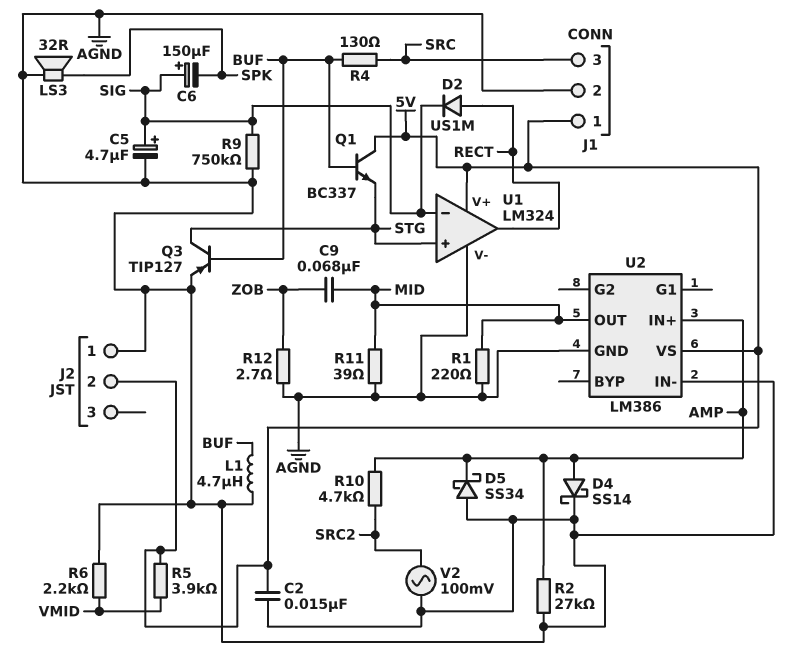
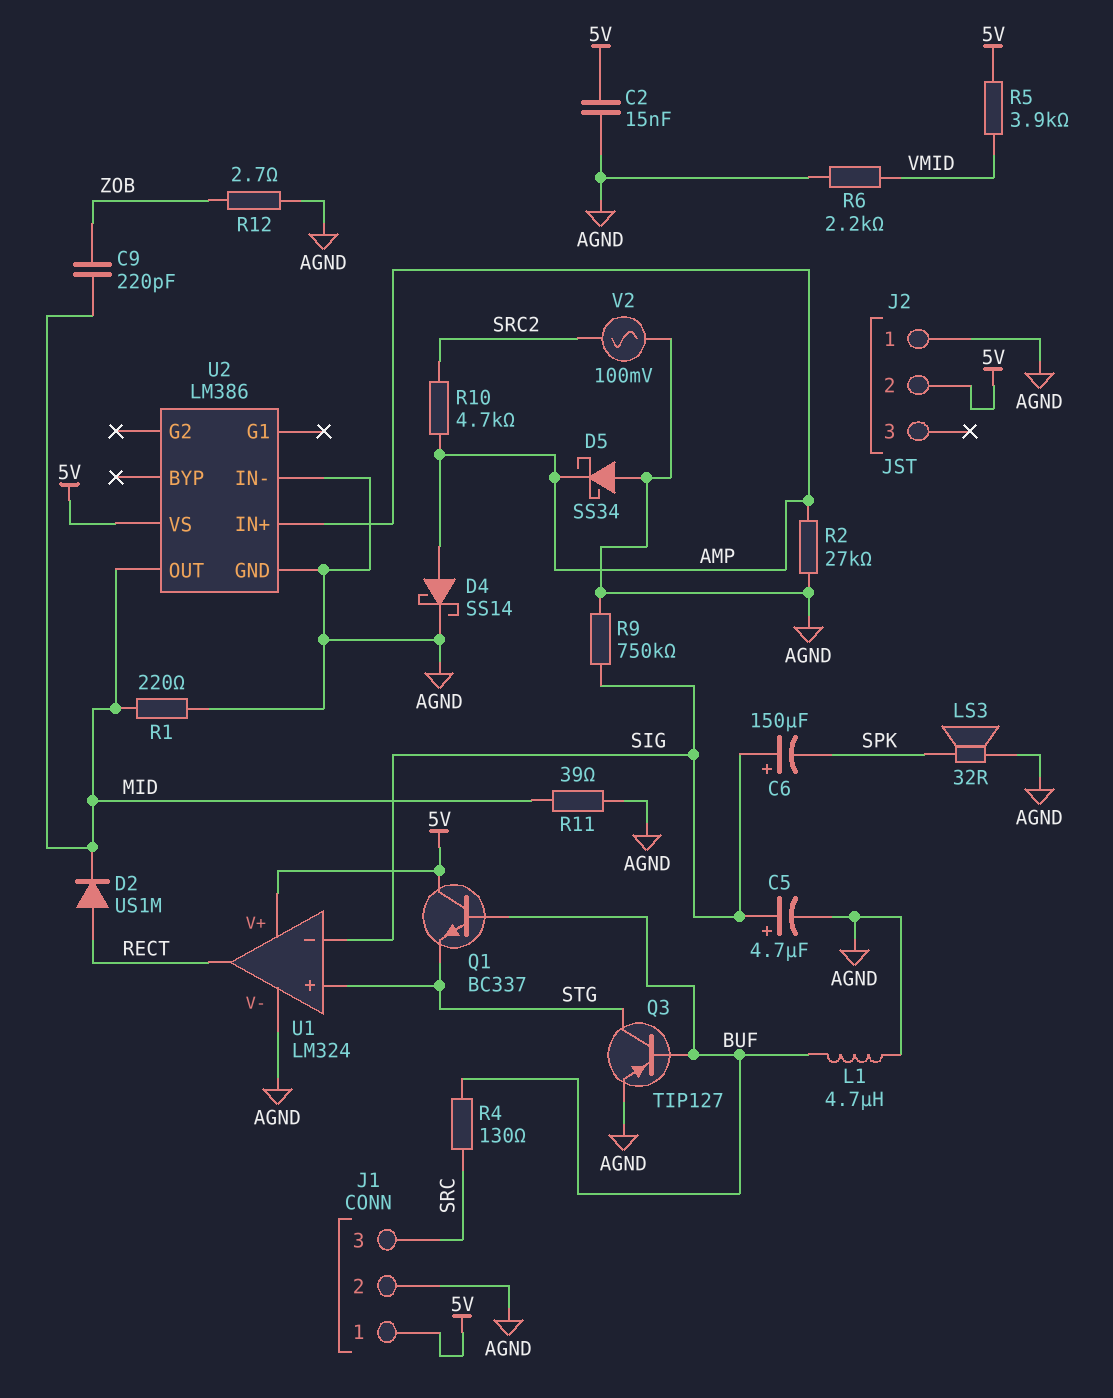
C9: 68nF (MID, ZOB) -> 220pF (MID, ZOB)
D2: diode US1M (A RECT, K SIG) -> diode US1M (A RECT, K MID)

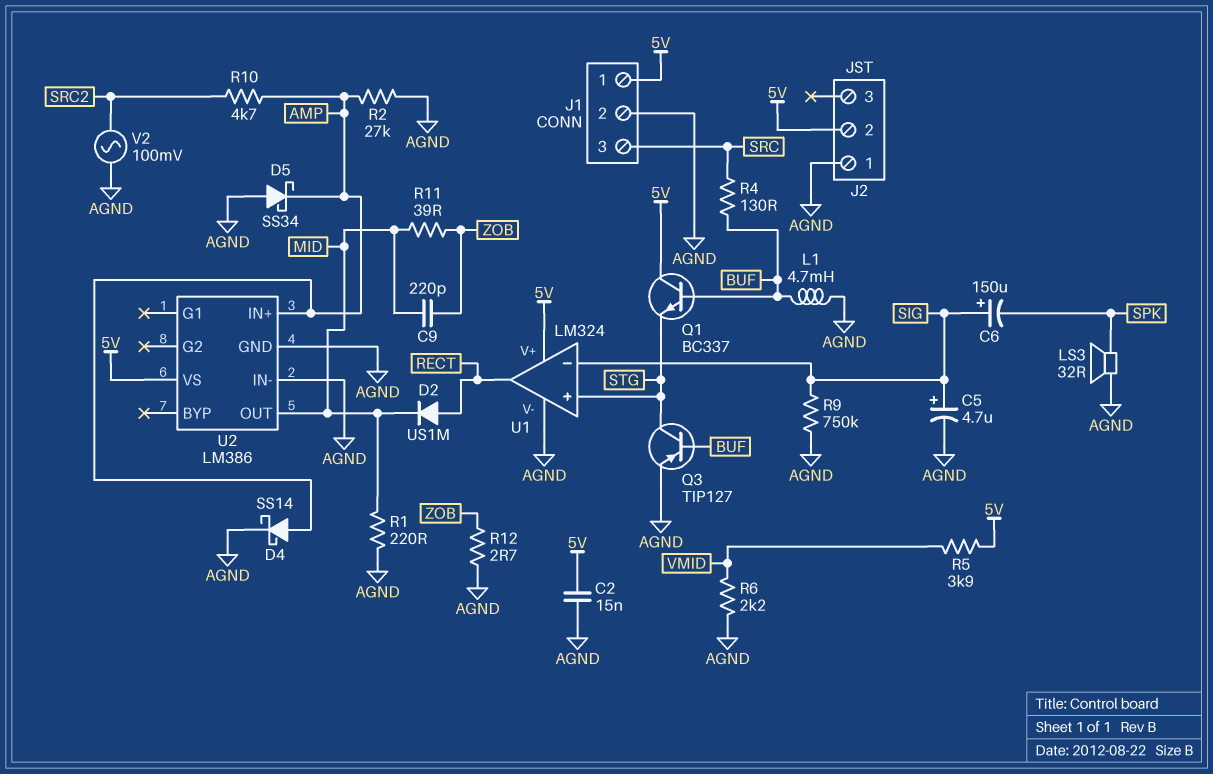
L1: 4.7uH (AGND, BUF) -> 4.7mH (AGND, BUF)
R11: 39 (AGND, MID) -> 39 (MID, ZOB)

